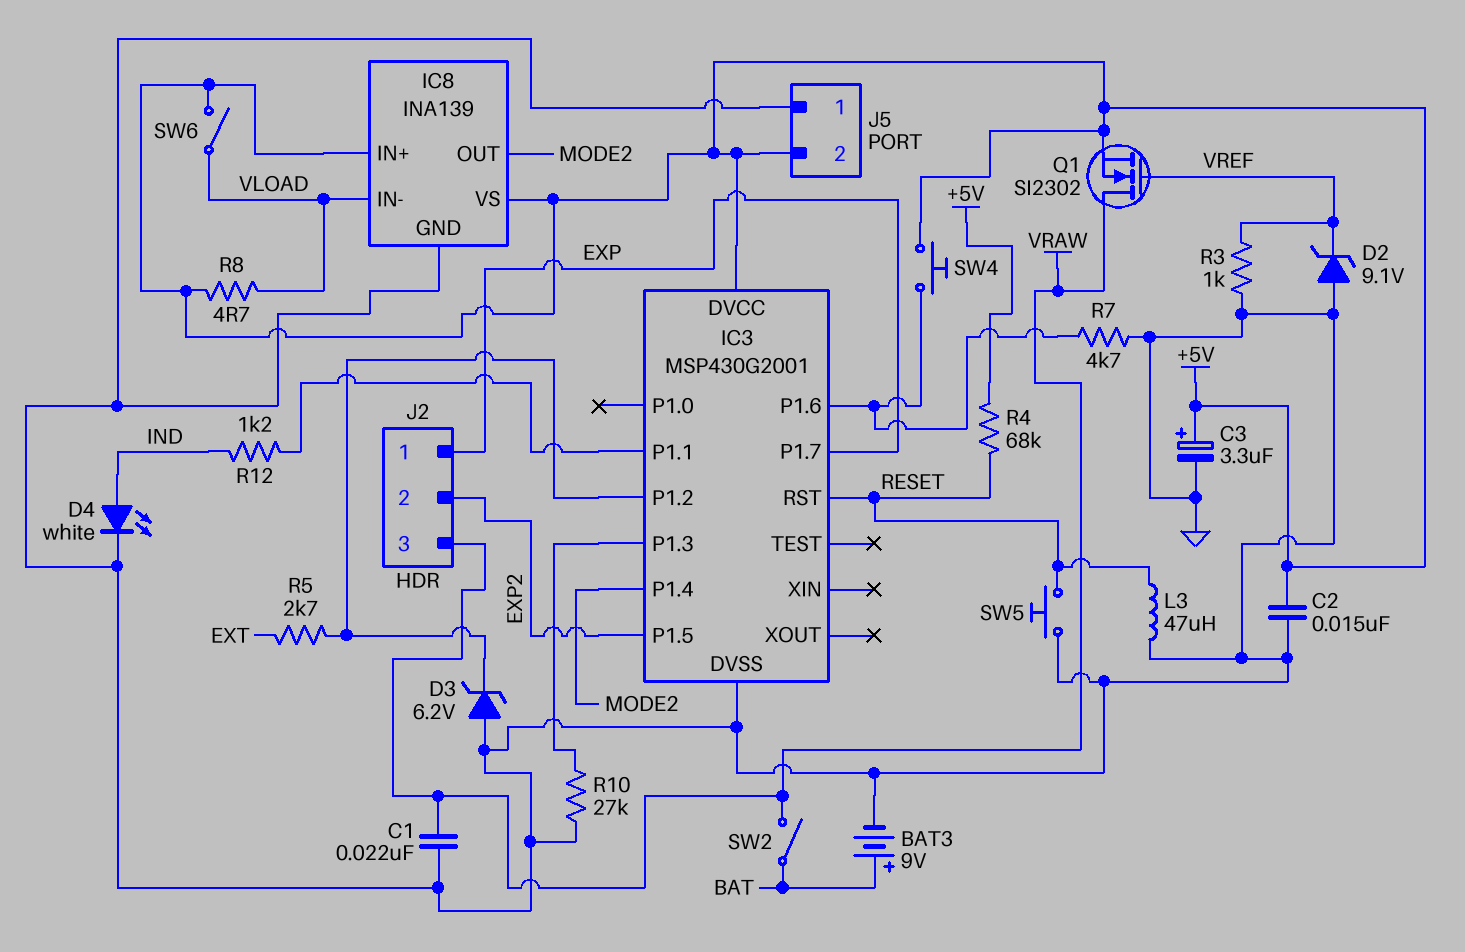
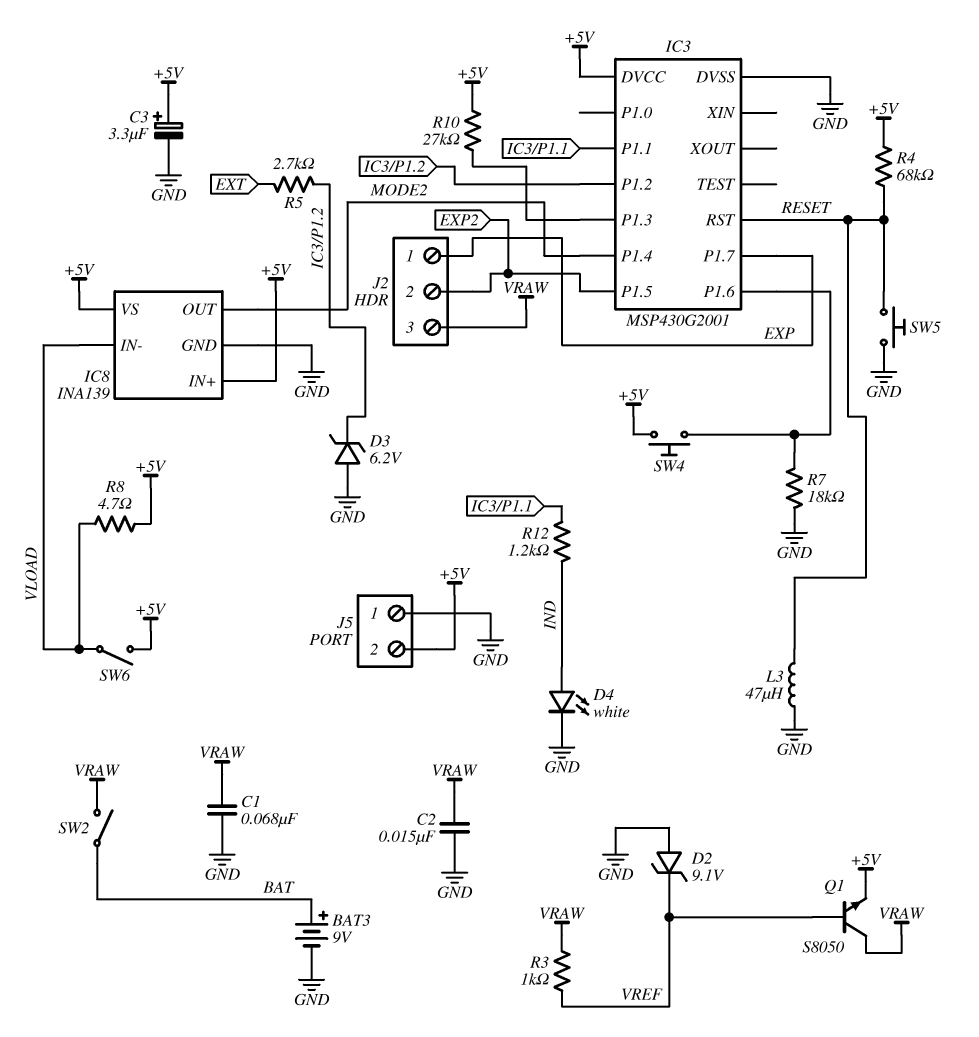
C1: 22nF (GND, VRAW) -> 68nF (GND, VRAW)
C2: 15nF (+5V, GND) -> 15nF (GND, VRAW)
Q1: NMOS SI2302 (G VREF, D VRAW, S +5V) -> NPN S8050 (B VREF, C VRAW, E +5V)
R3: 1k (GND, VREF) -> 1k (VRAW, VREF)
R7: 4.7k (GND, IC3/P1.6) -> 18k (GND, IC3/P1.6)
R10: 27k (GND, IC3/P1.3) -> 27k (+5V, IC3/P1.3)

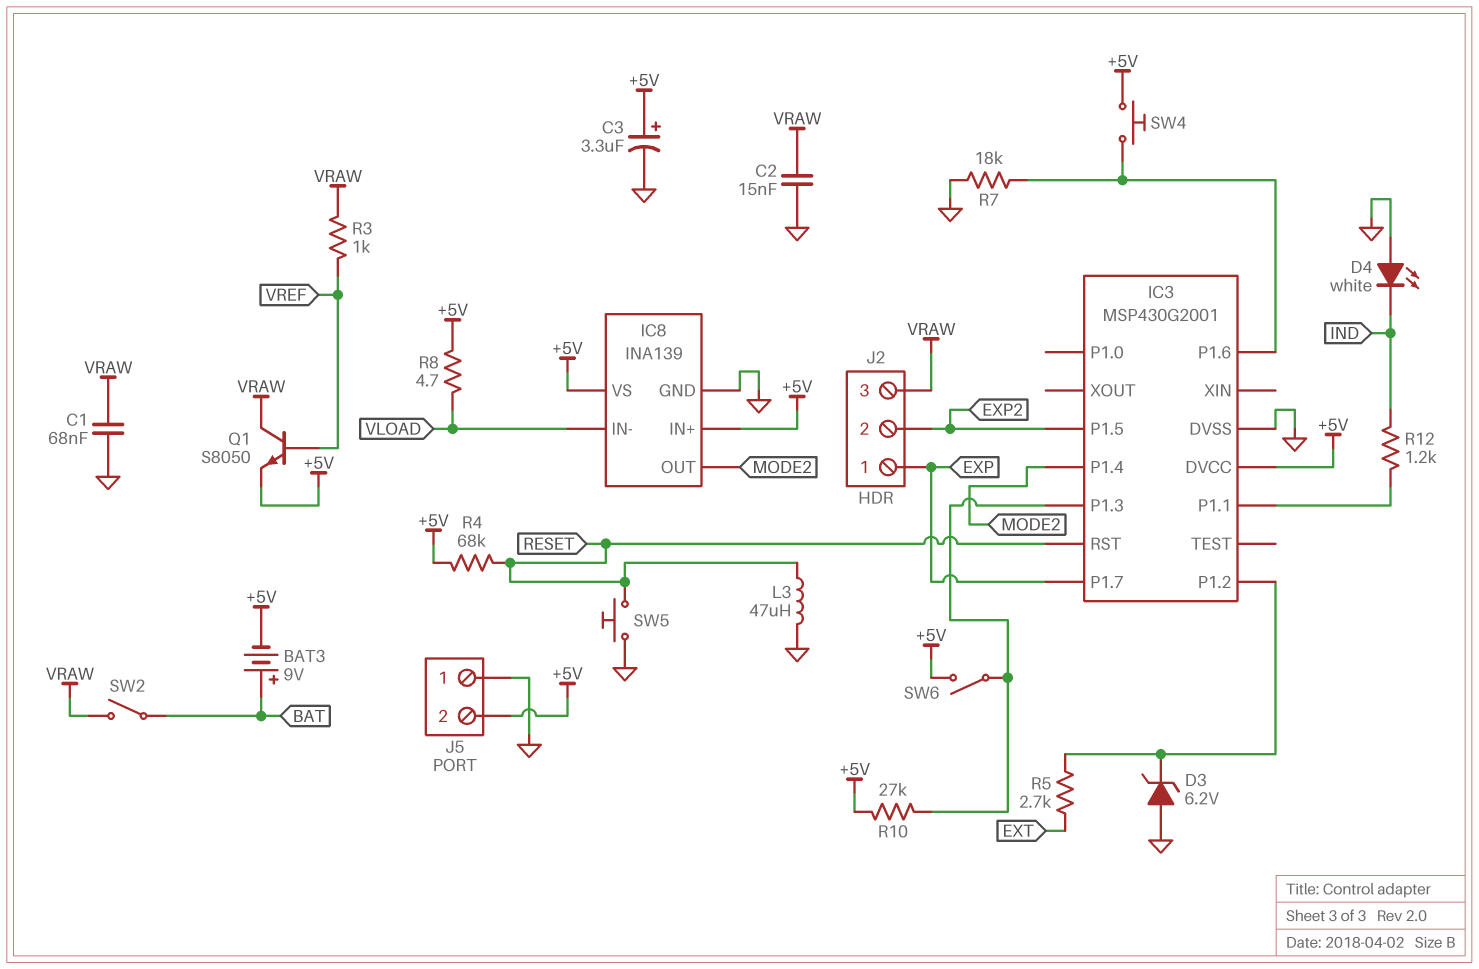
BAT3: 9V (plus BAT, minus GND) -> 9V (plus BAT, minus +5V)
D2: zener 9.1V (A GND, K VREF) -> none
D4: LED white (A IND, K GND) -> LED white (A GND, K IND)
SW6: switch (+5V, VLOAD) -> switch (+5V, IC3/P1.3)

